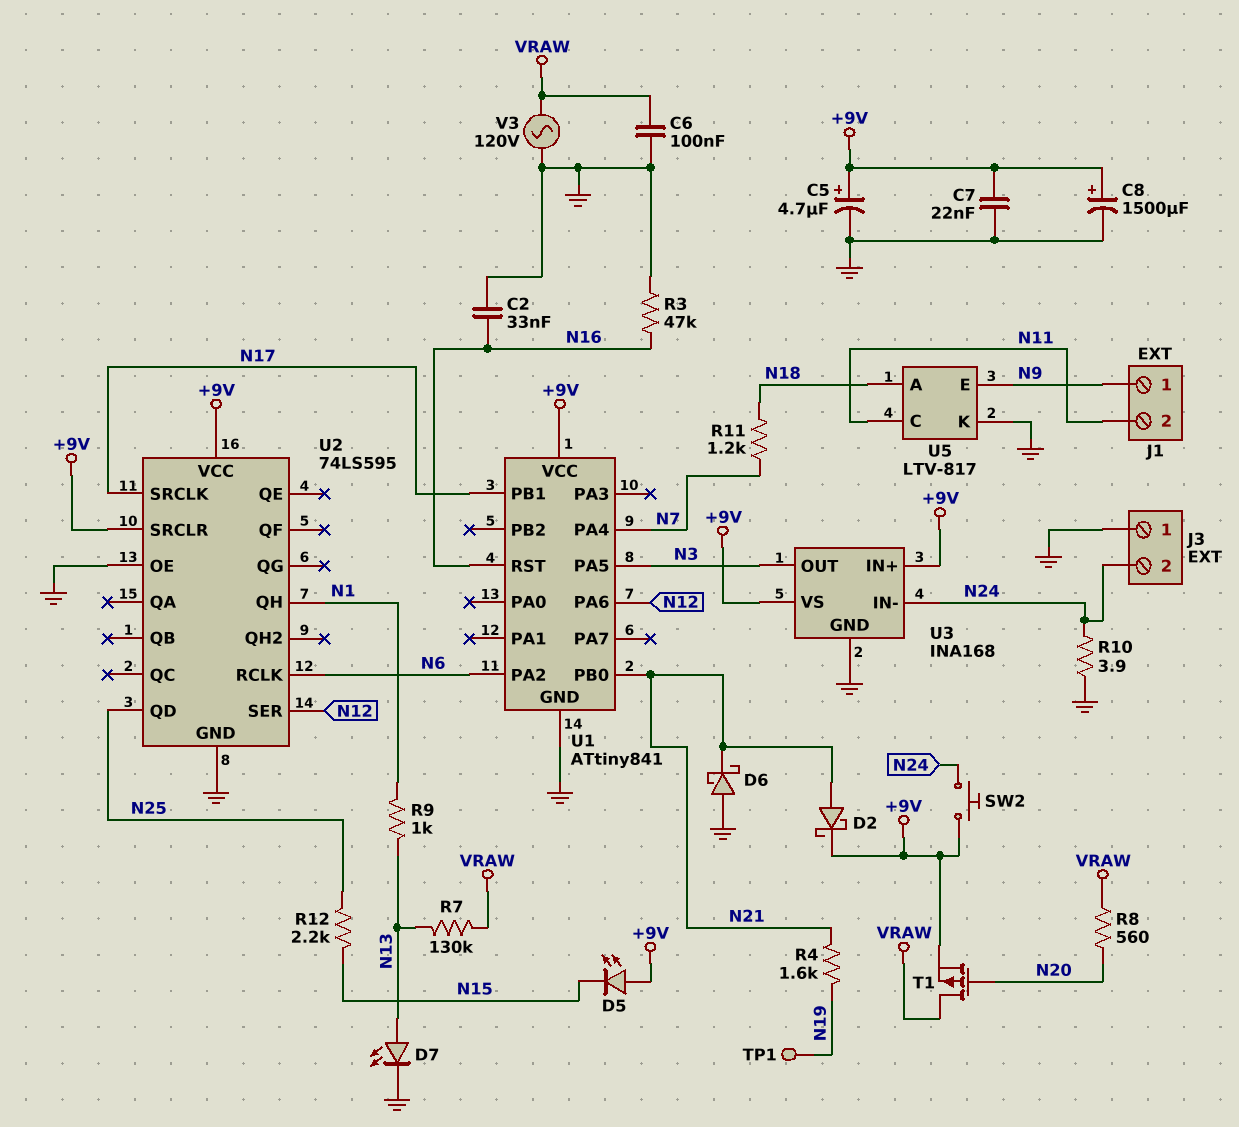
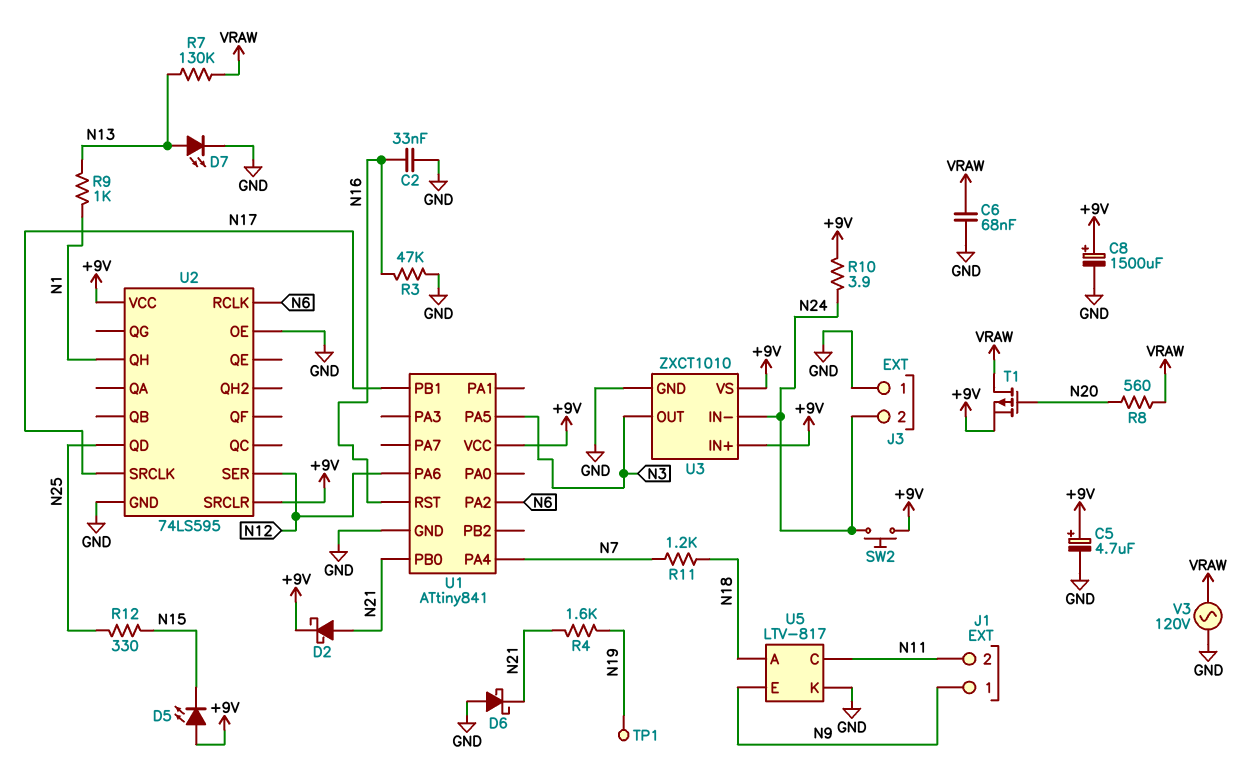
C6: 100nF (GND, VRAW) -> 68nF (GND, VRAW)
C7: 22nF (+9V, GND) -> none
R10: 3.9 (GND, N24) -> 3.9 (+9V, N24)
R12: 2.2k (N15, N25) -> 330 (N15, N25)
U3: INA168 -> ZXCT1010

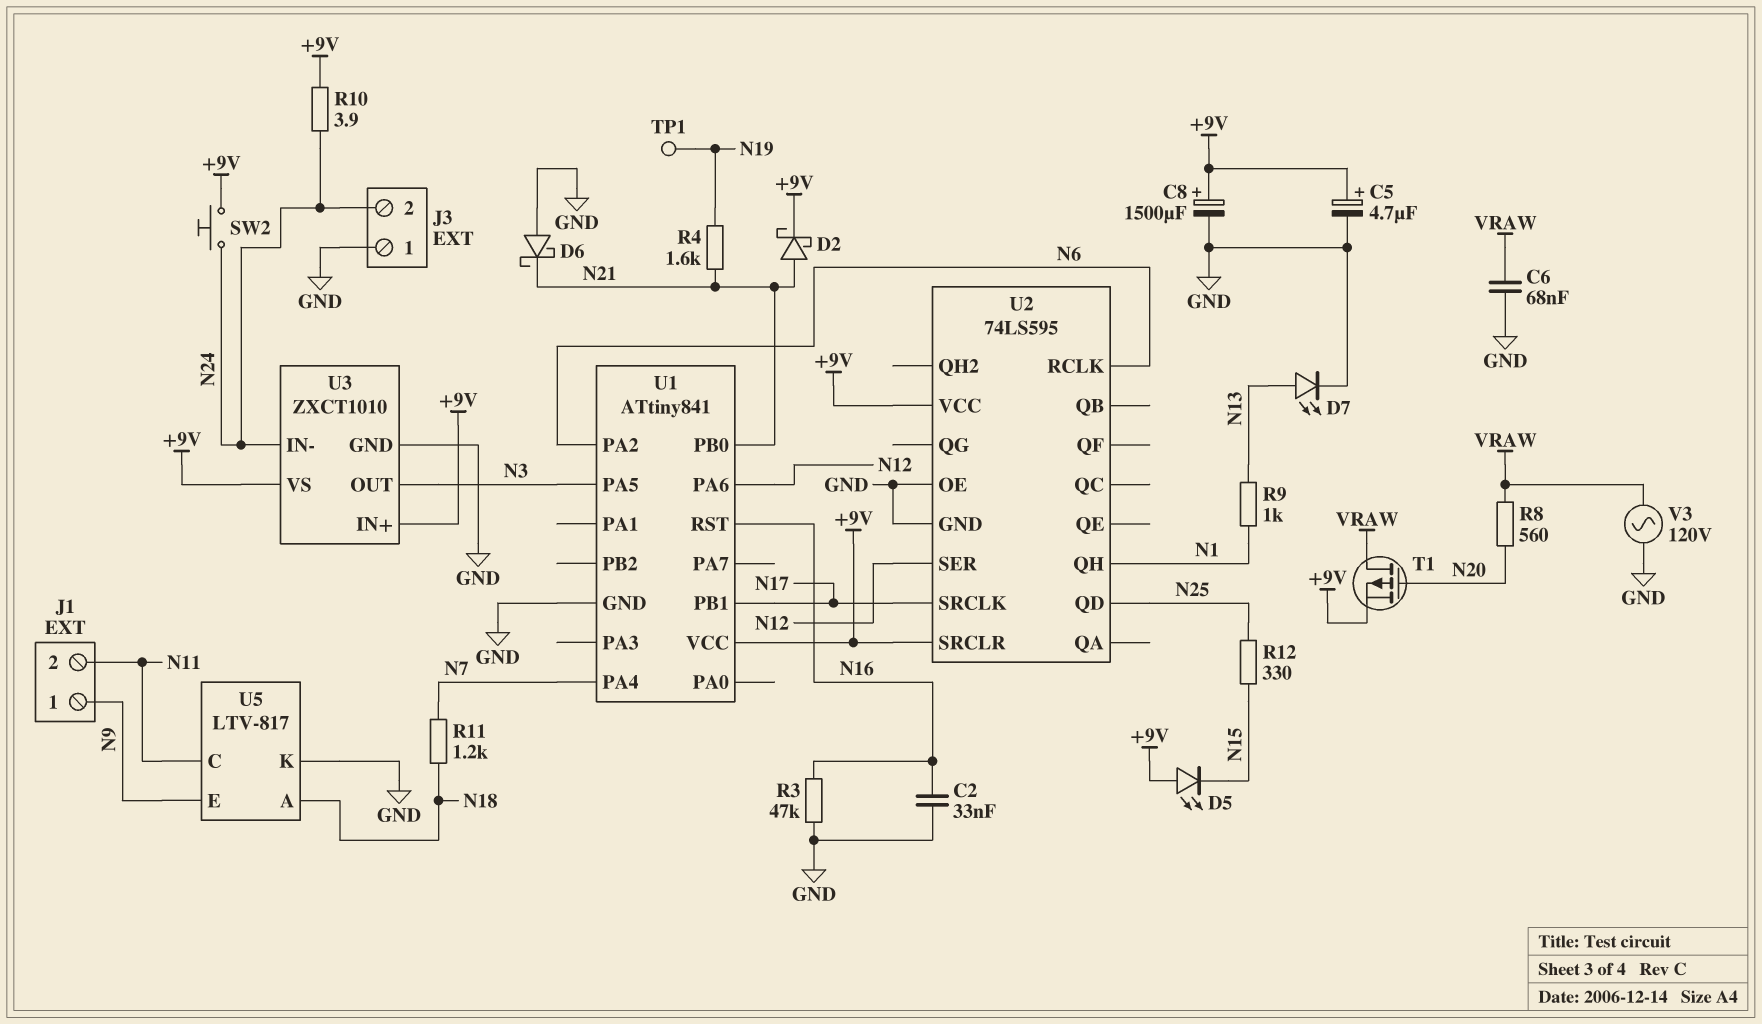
R7: 130k (N13, VRAW) -> none

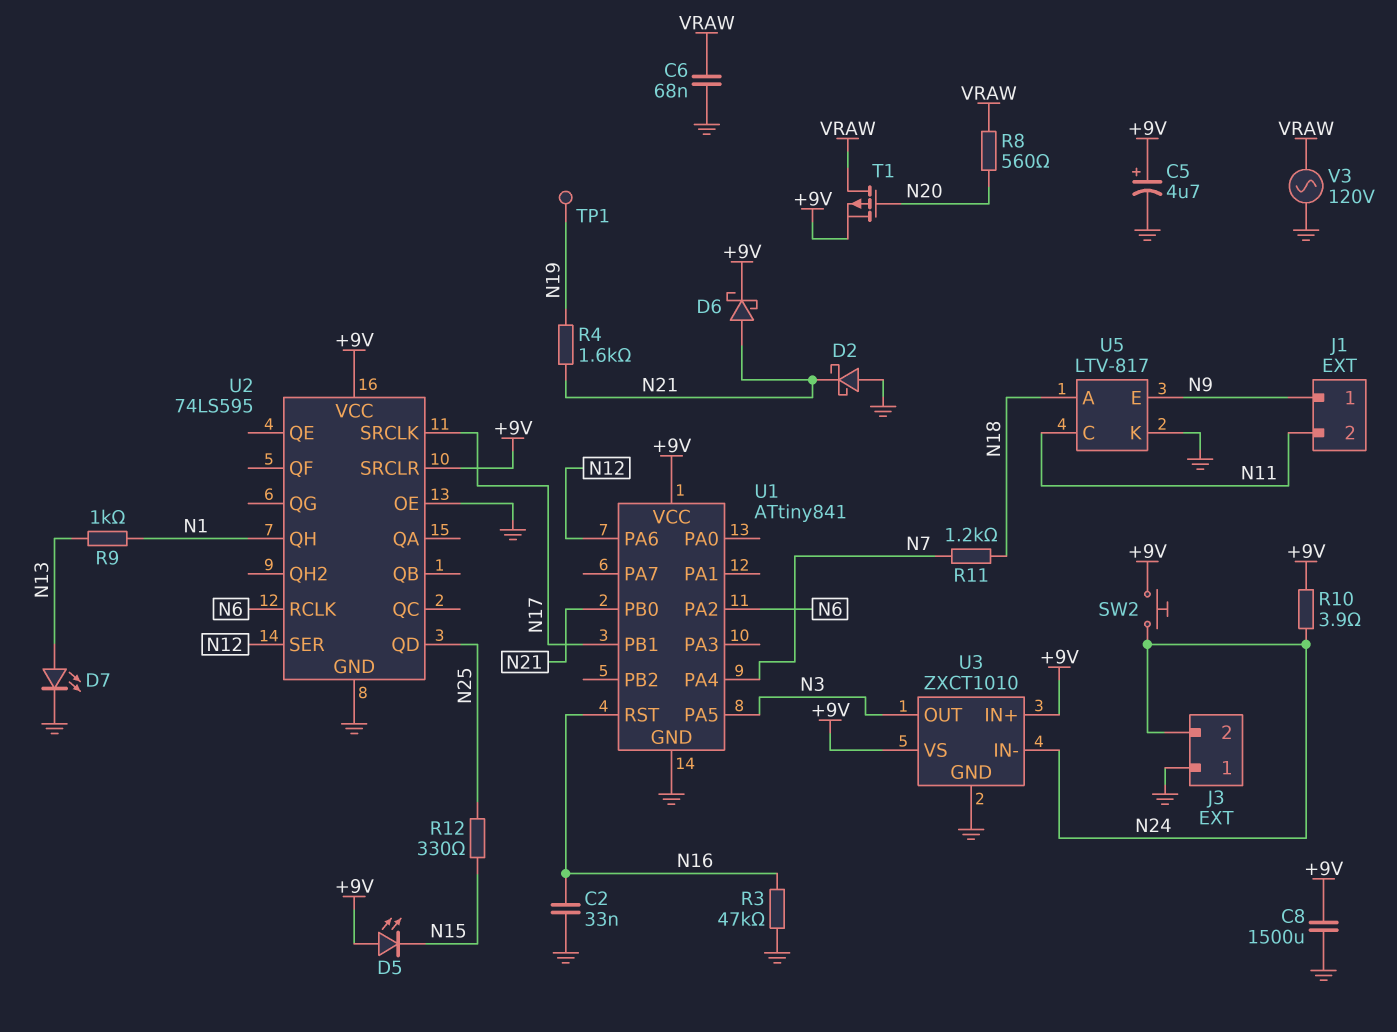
C8: 1500uF (plus +9V, minus GND) -> 1500uF (+9V, GND)
D2: schottky (A N21, K +9V) -> schottky (A GND, K N21)
D6: schottky (A GND, K N21) -> schottky (A N21, K +9V)

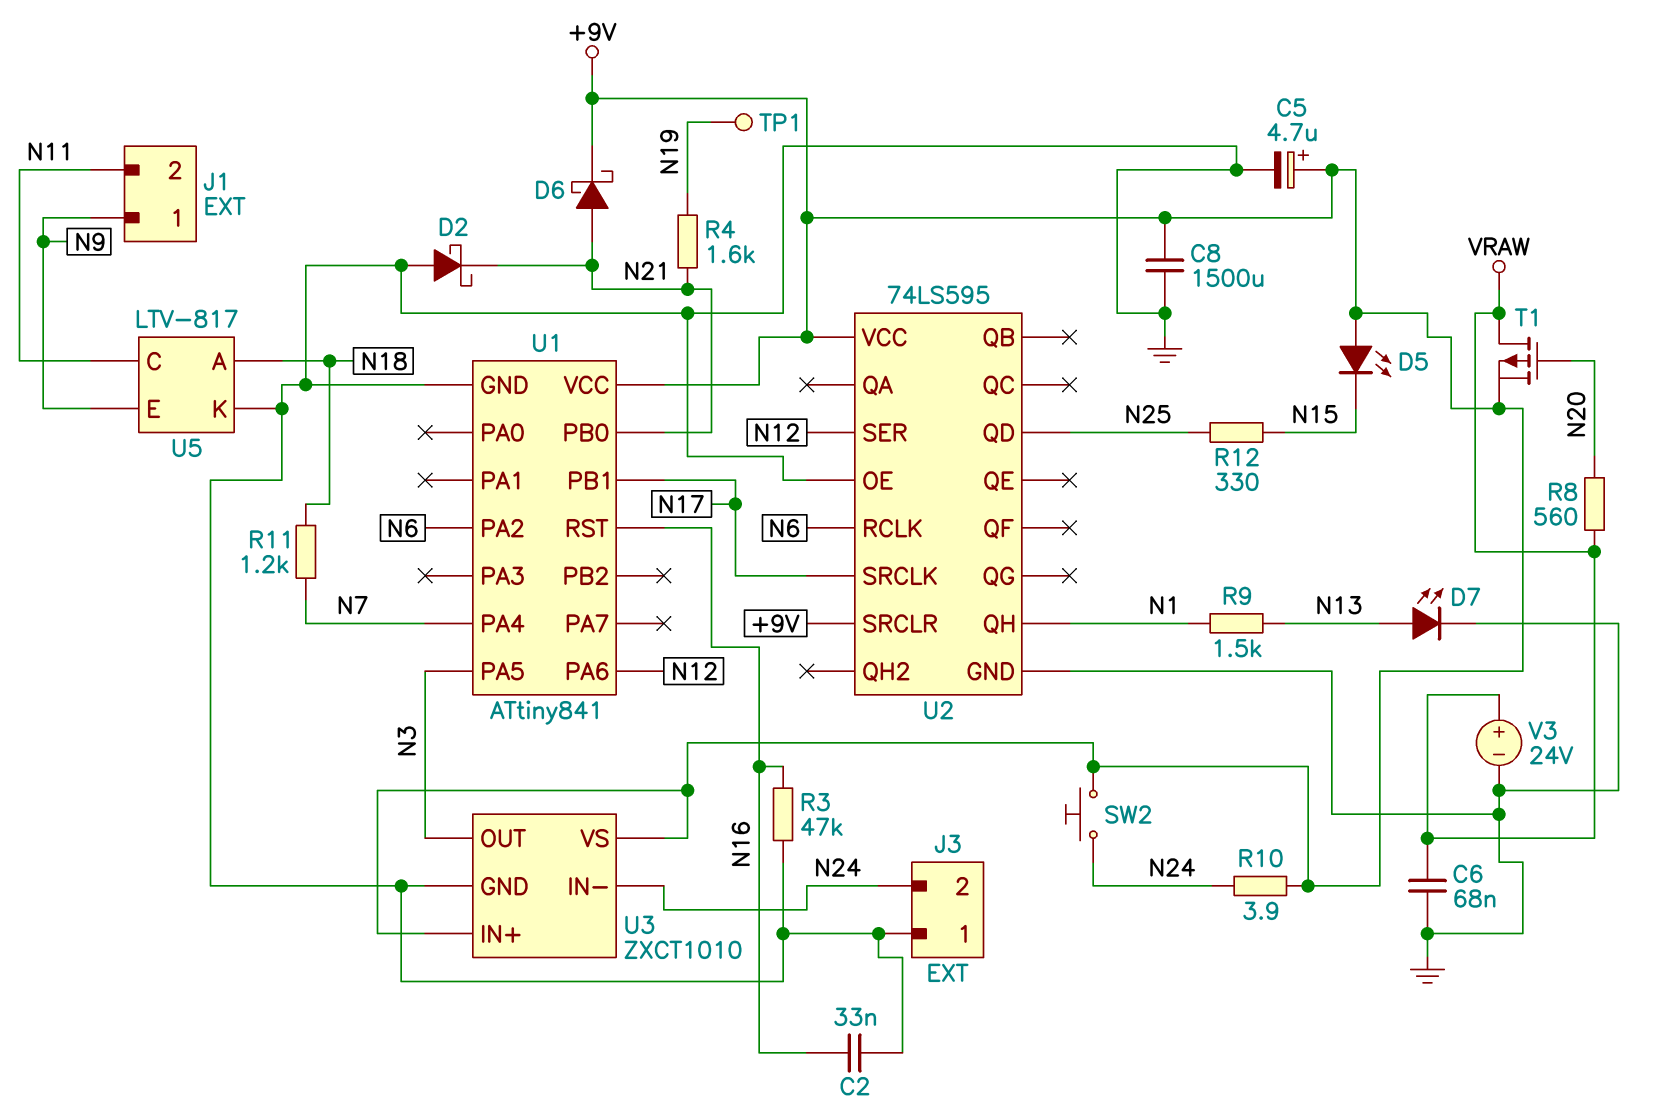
R9: 1k (N1, N13) -> 1.5k (N1, N13)
V3: AC 120V (GND, VRAW) -> 24V (plus VRAW, minus GND)

